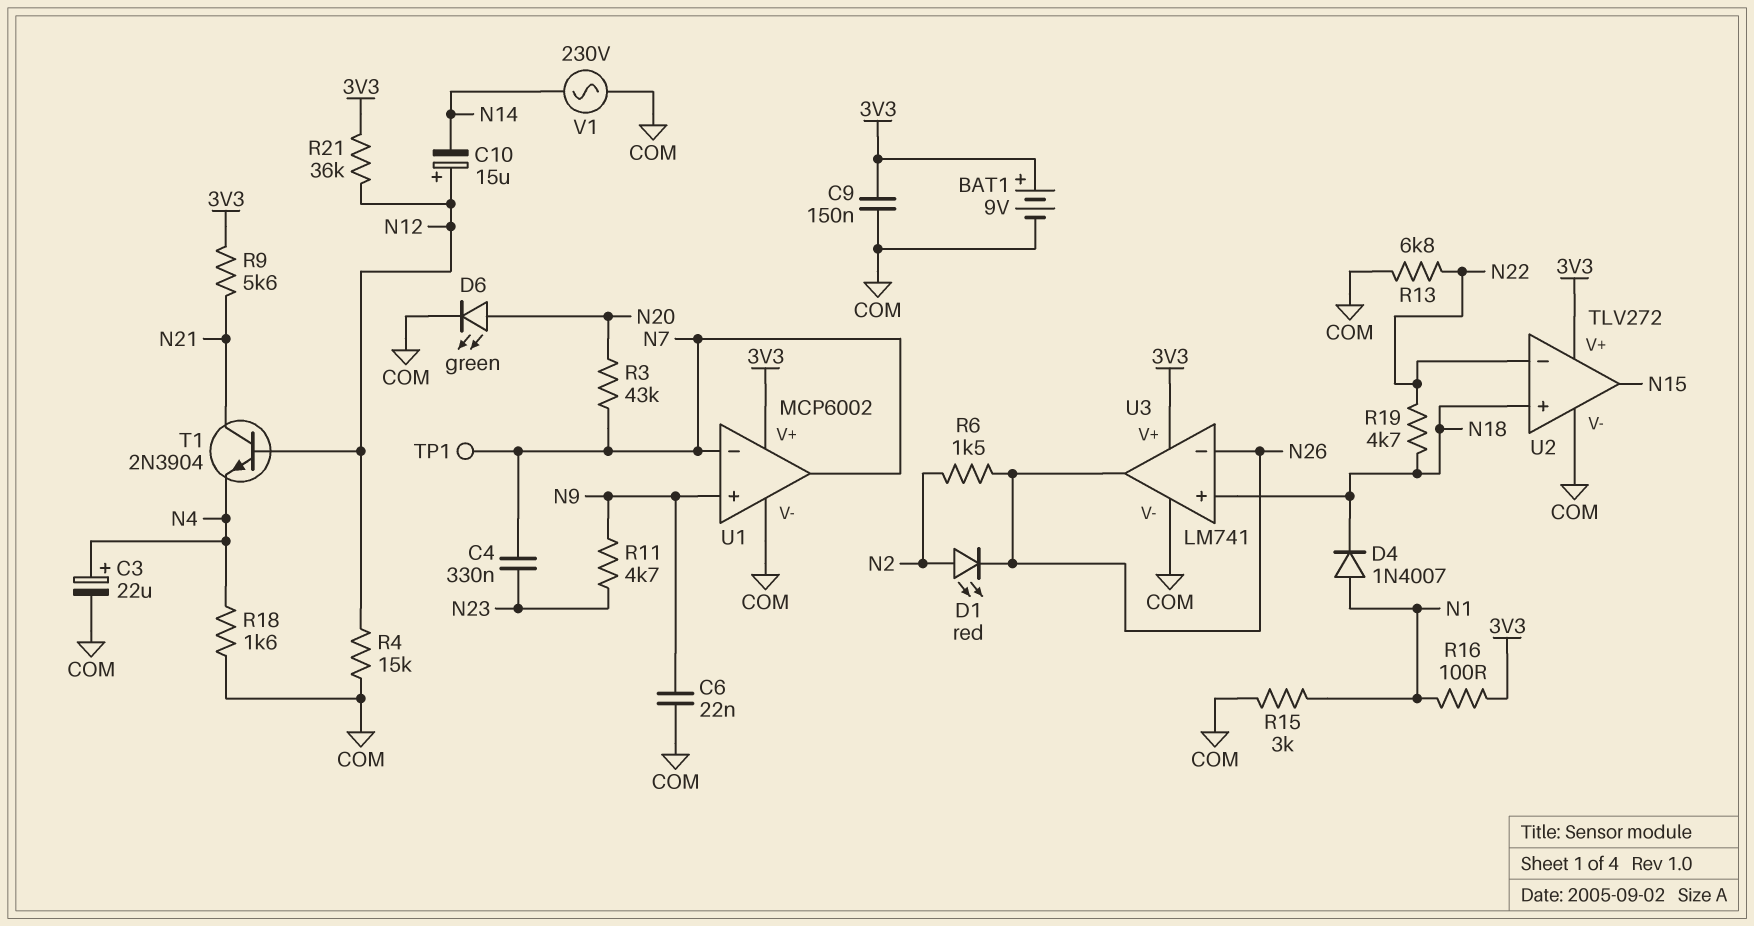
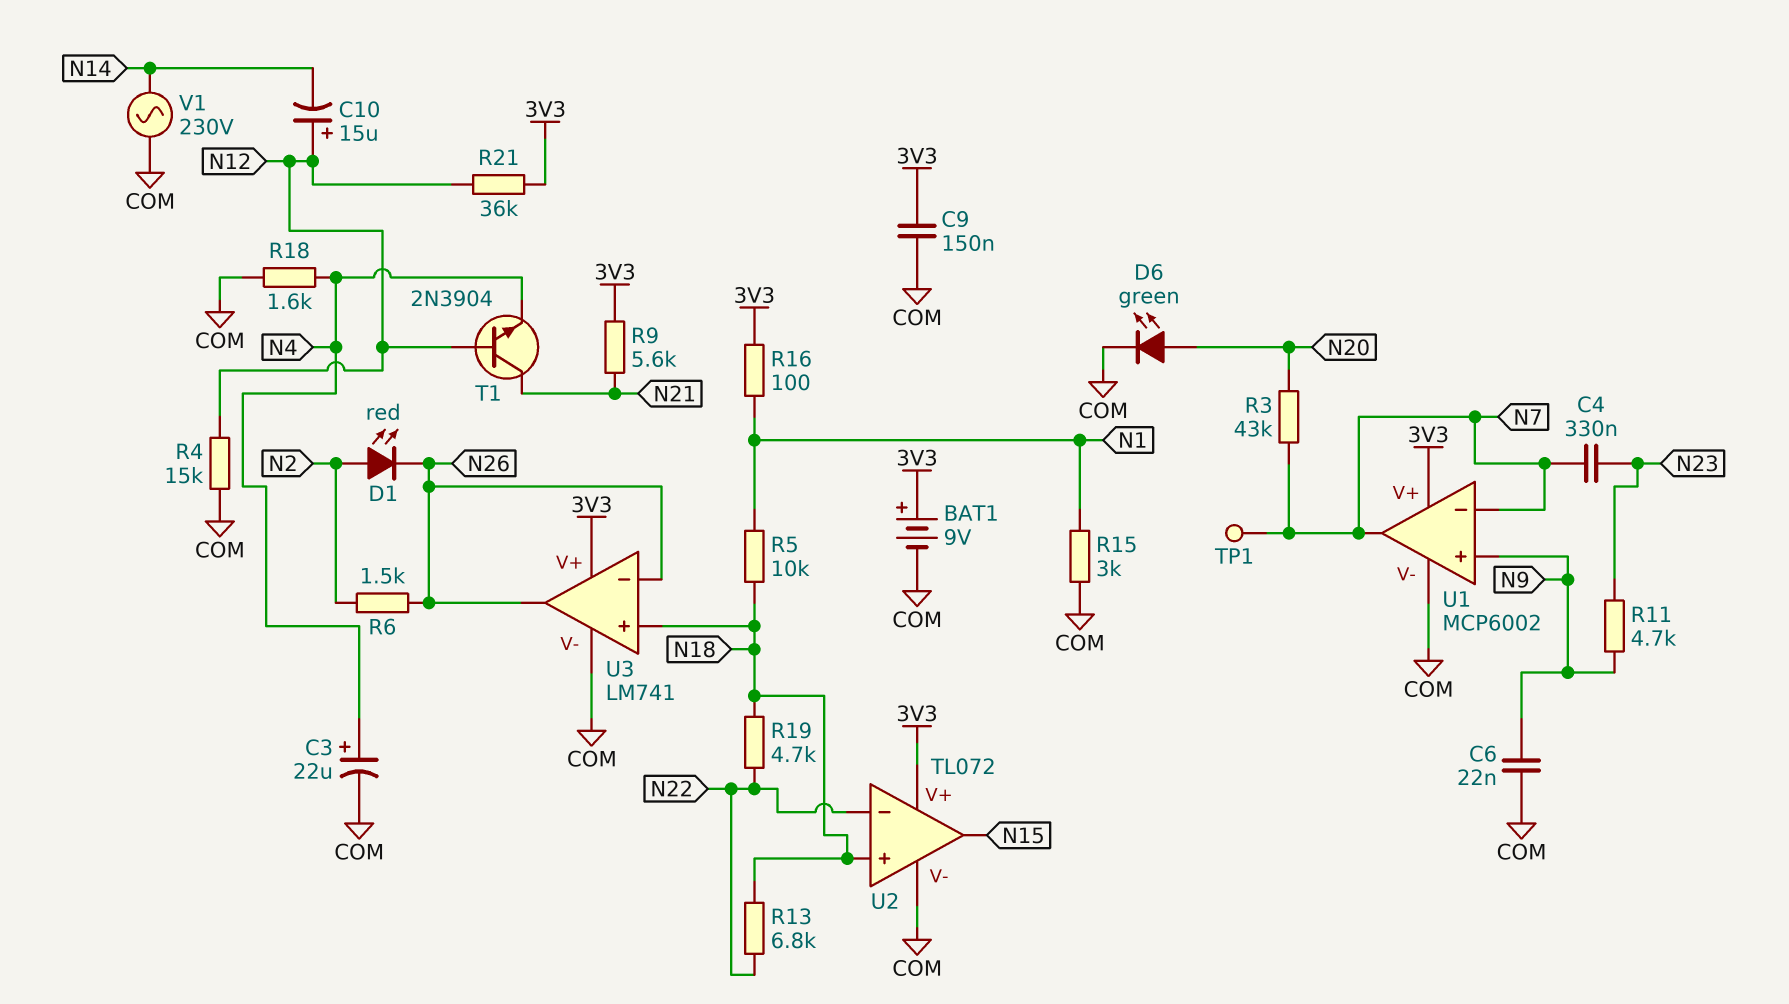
D4: diode 1N4007 (A N1, K N18) -> none
R5: none -> 10k (N1, N18)
R13: 6.8k (COM, N22) -> 6.8k (N18, N22)
U2: TLV272 -> TL072

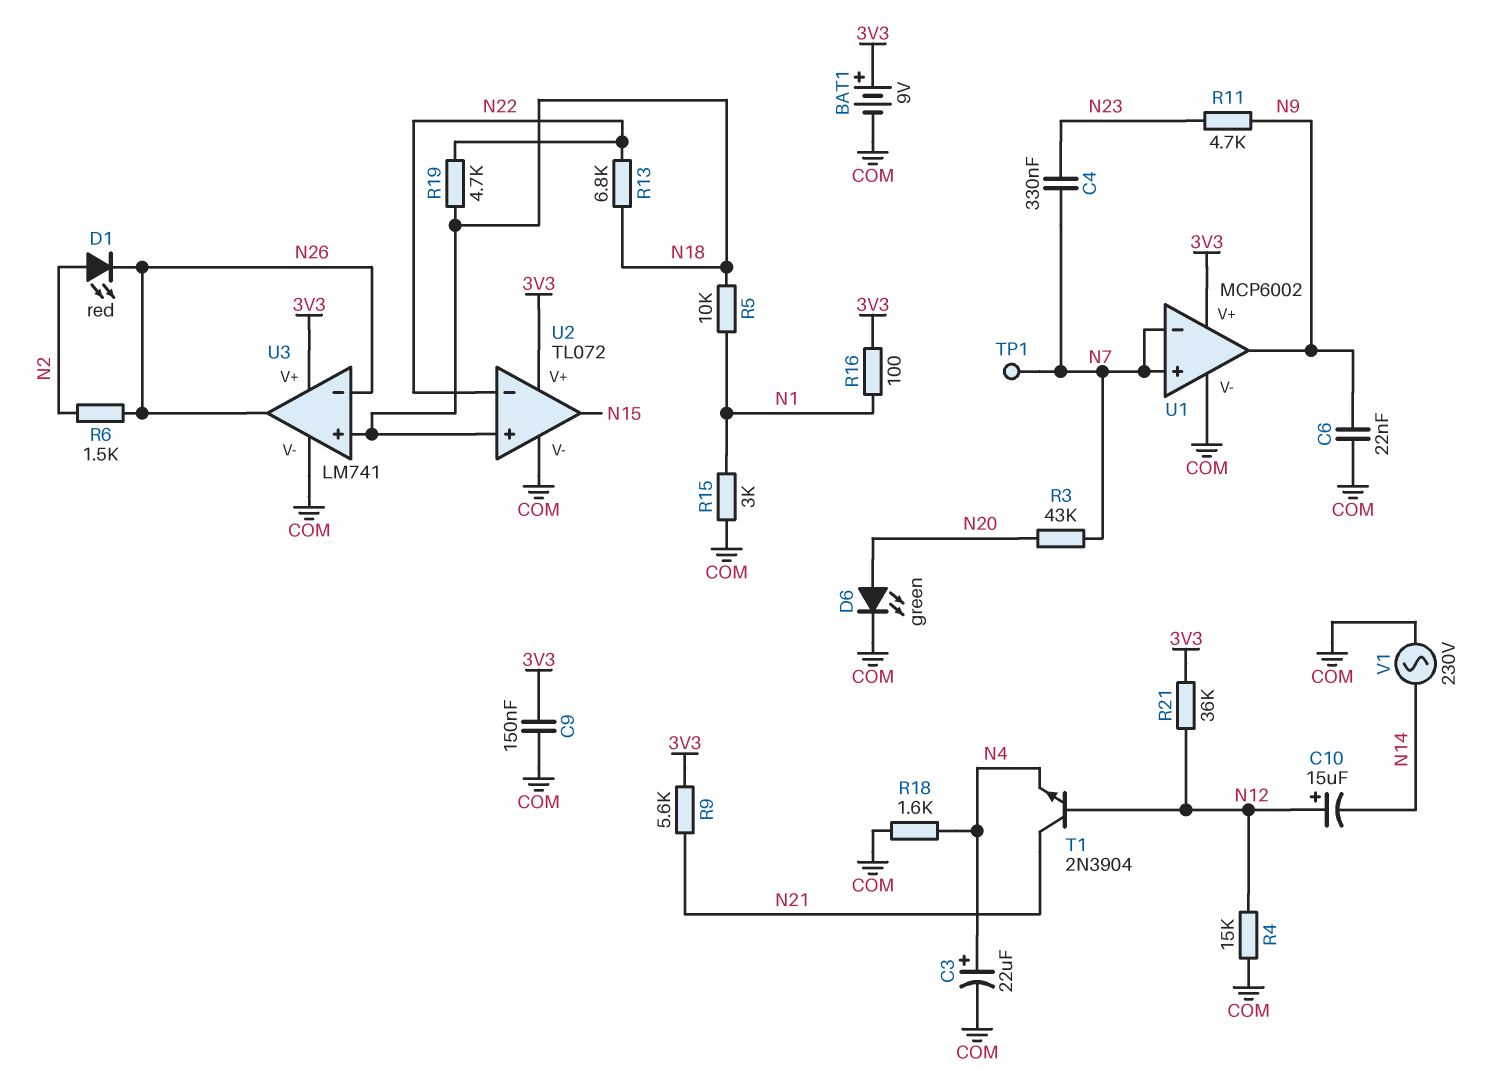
U1 pin in+: N9 -> N7
U1 pin out: N7 -> N9

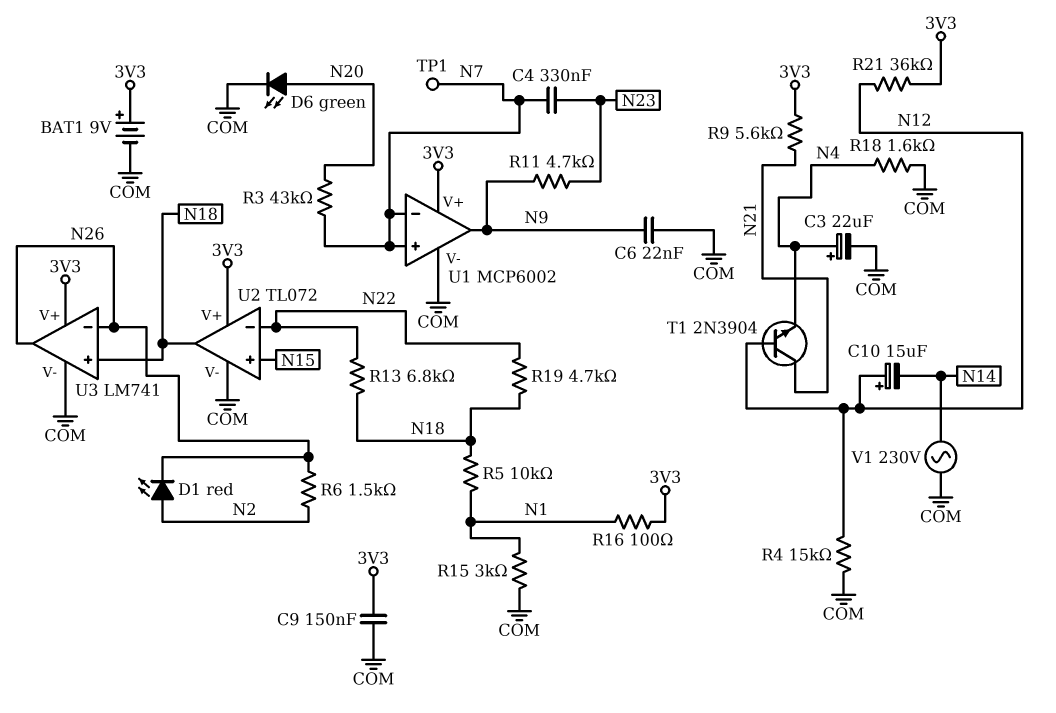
U2 pin in+: N18 -> N15
U2 pin out: N15 -> N18

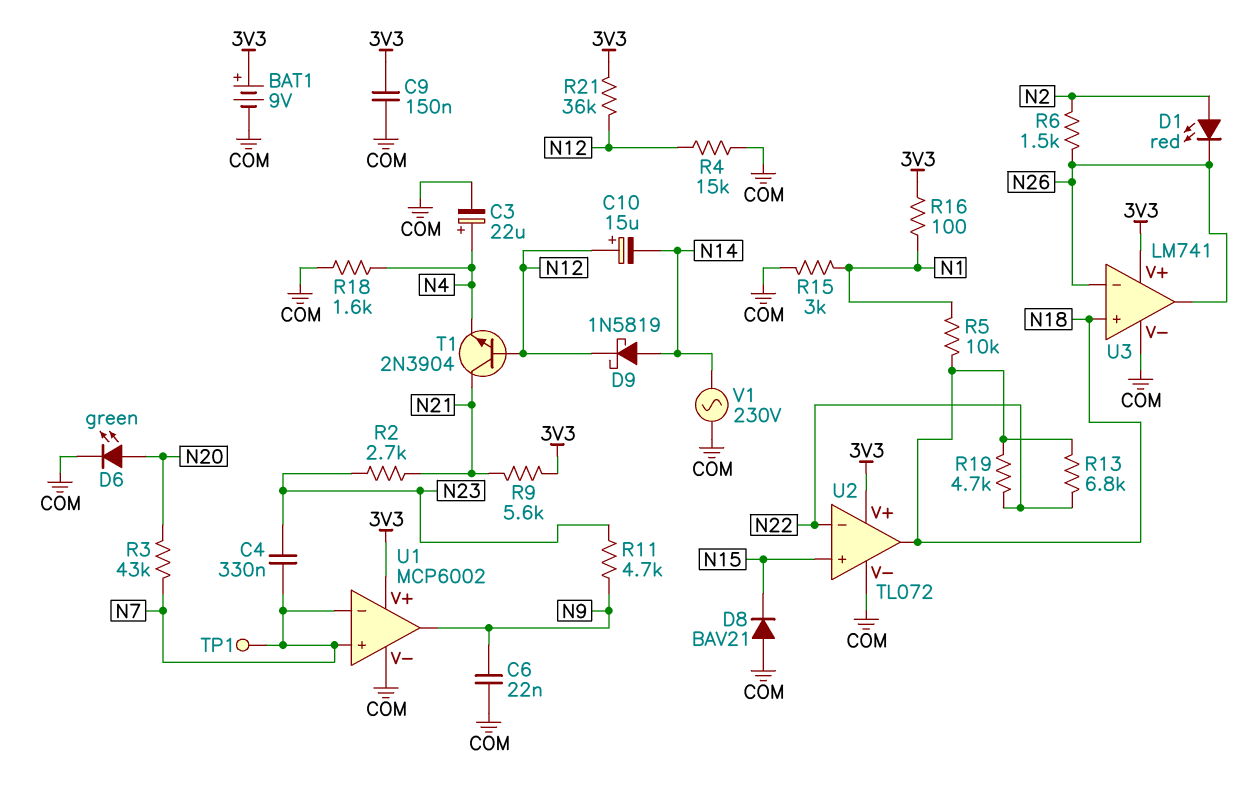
D8: none -> diode BAV21 (A COM, K N15)
D9: none -> schottky 1N5819 (A N14, K N12)
R2: none -> 2.7k (N21, N23)

